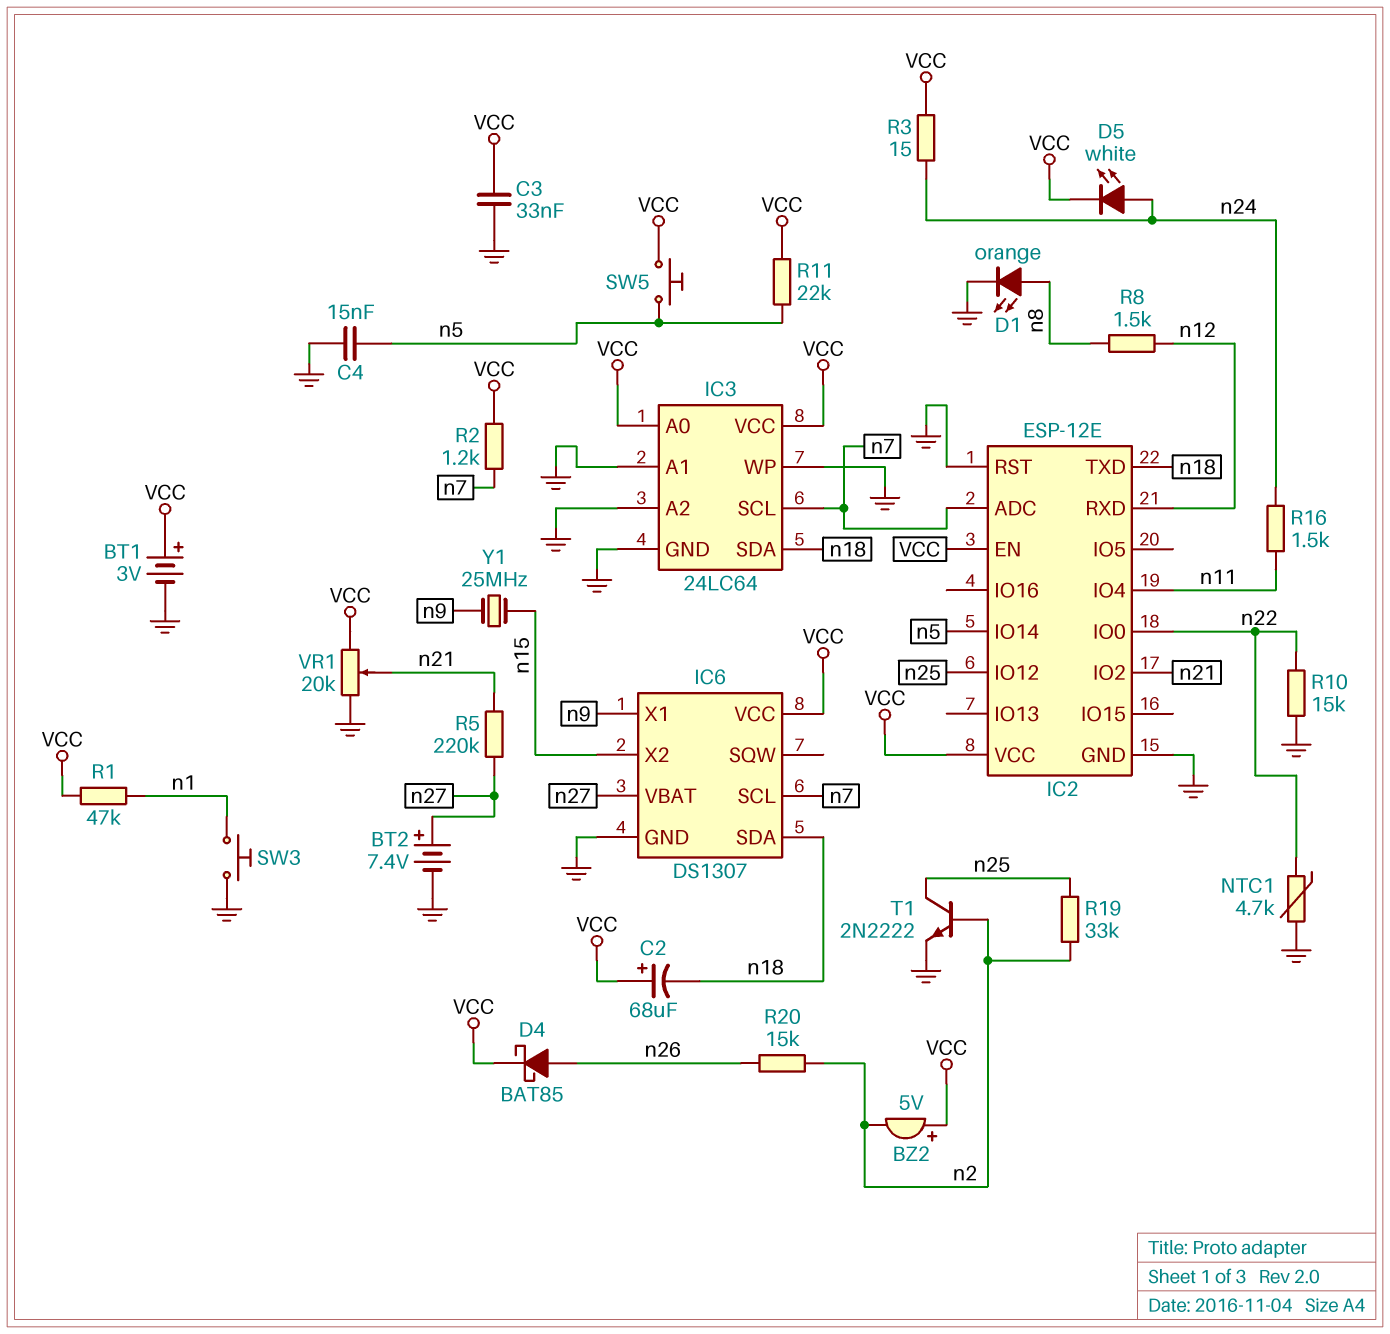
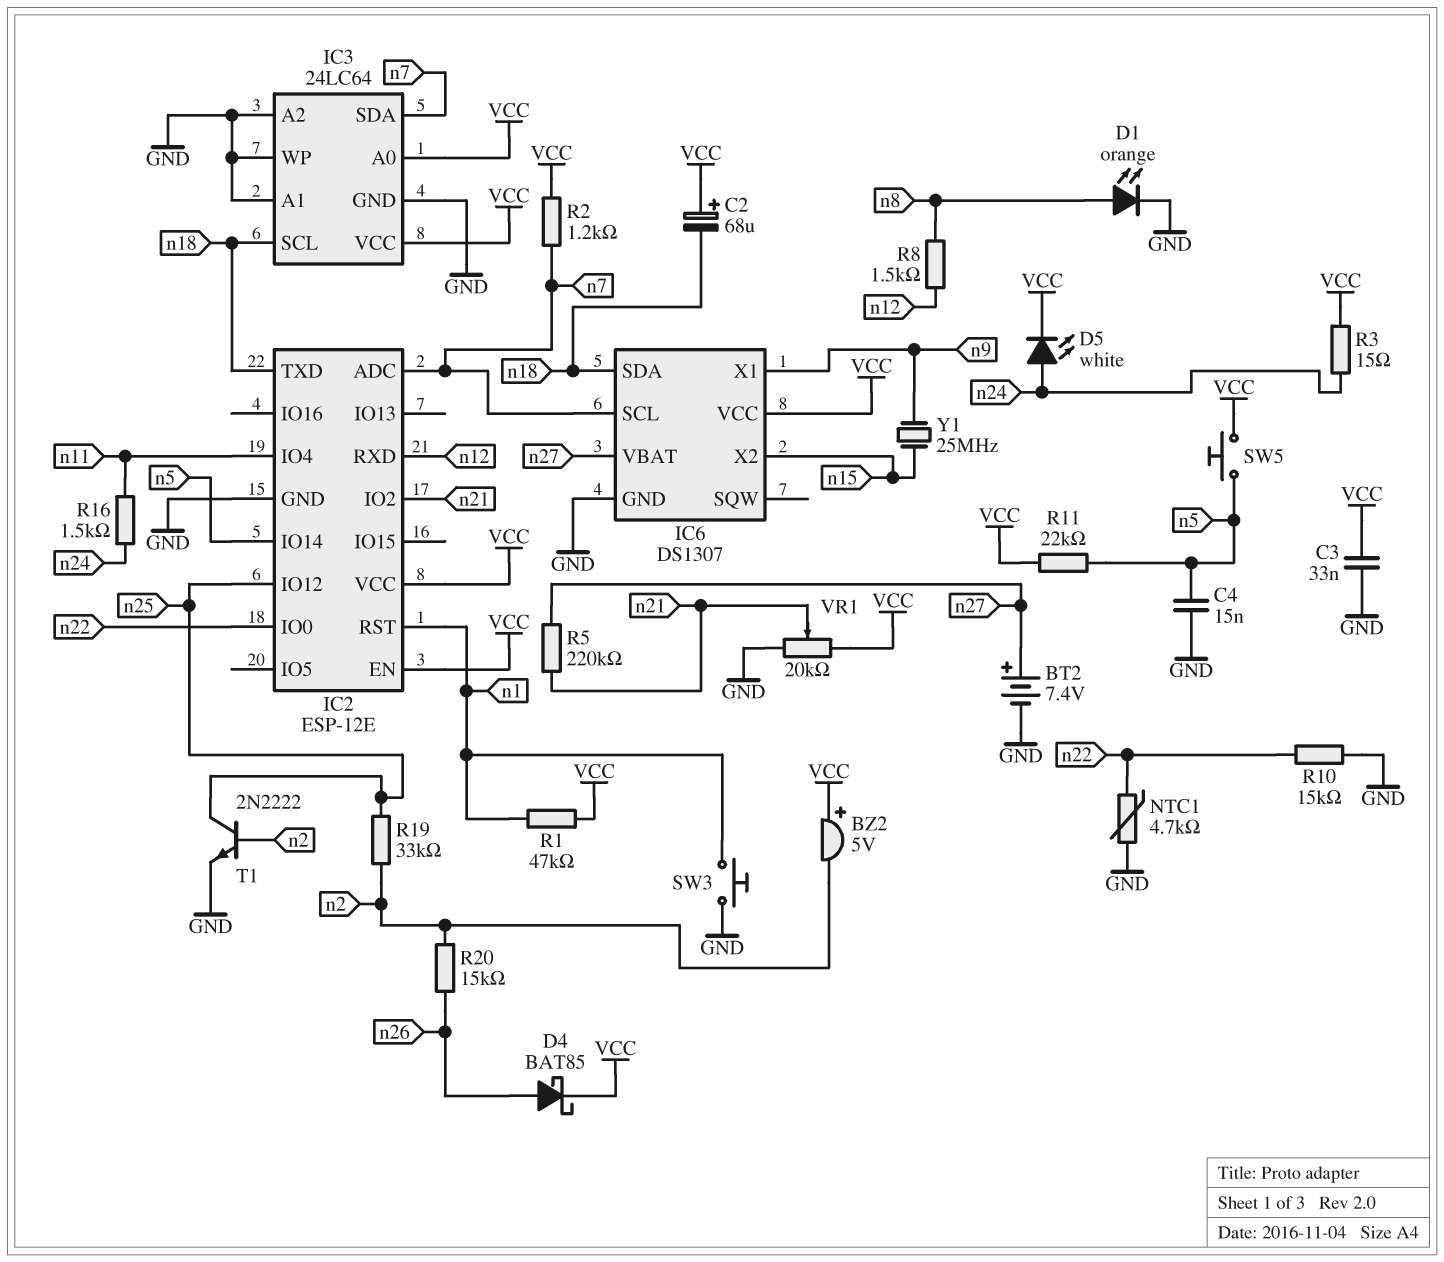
BT1: 3V (plus VCC, minus GND) -> none
IC2 pin RST: GND -> n1
IC3 pin SCL: n7 -> n18
IC3 pin SDA: n18 -> n7

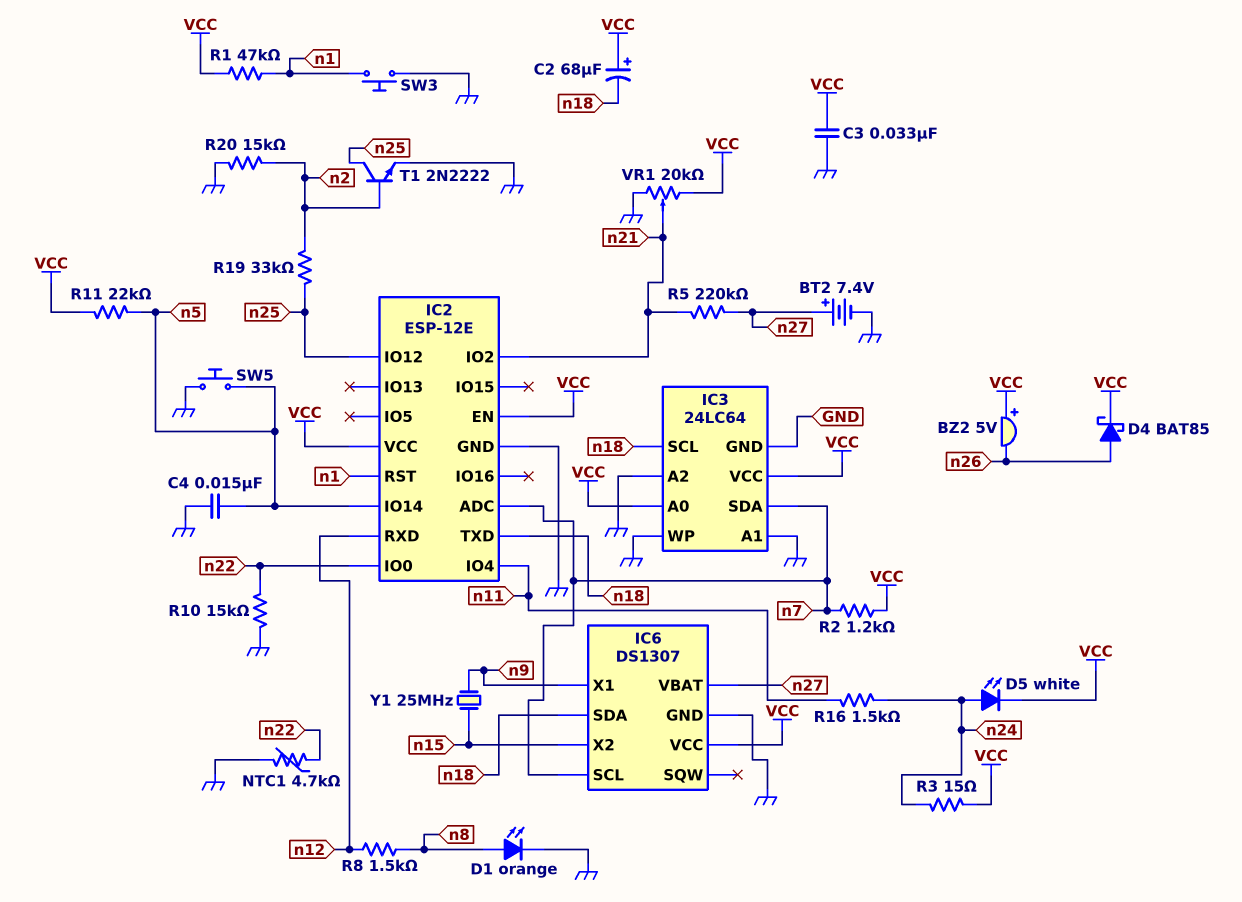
BZ2: buzzer 5V (plus VCC, minus n2) -> buzzer 5V (plus VCC, minus n26)
R20: 15k (n2, n26) -> 15k (GND, n2)
SW5: button (VCC, n5) -> button (GND, n5)

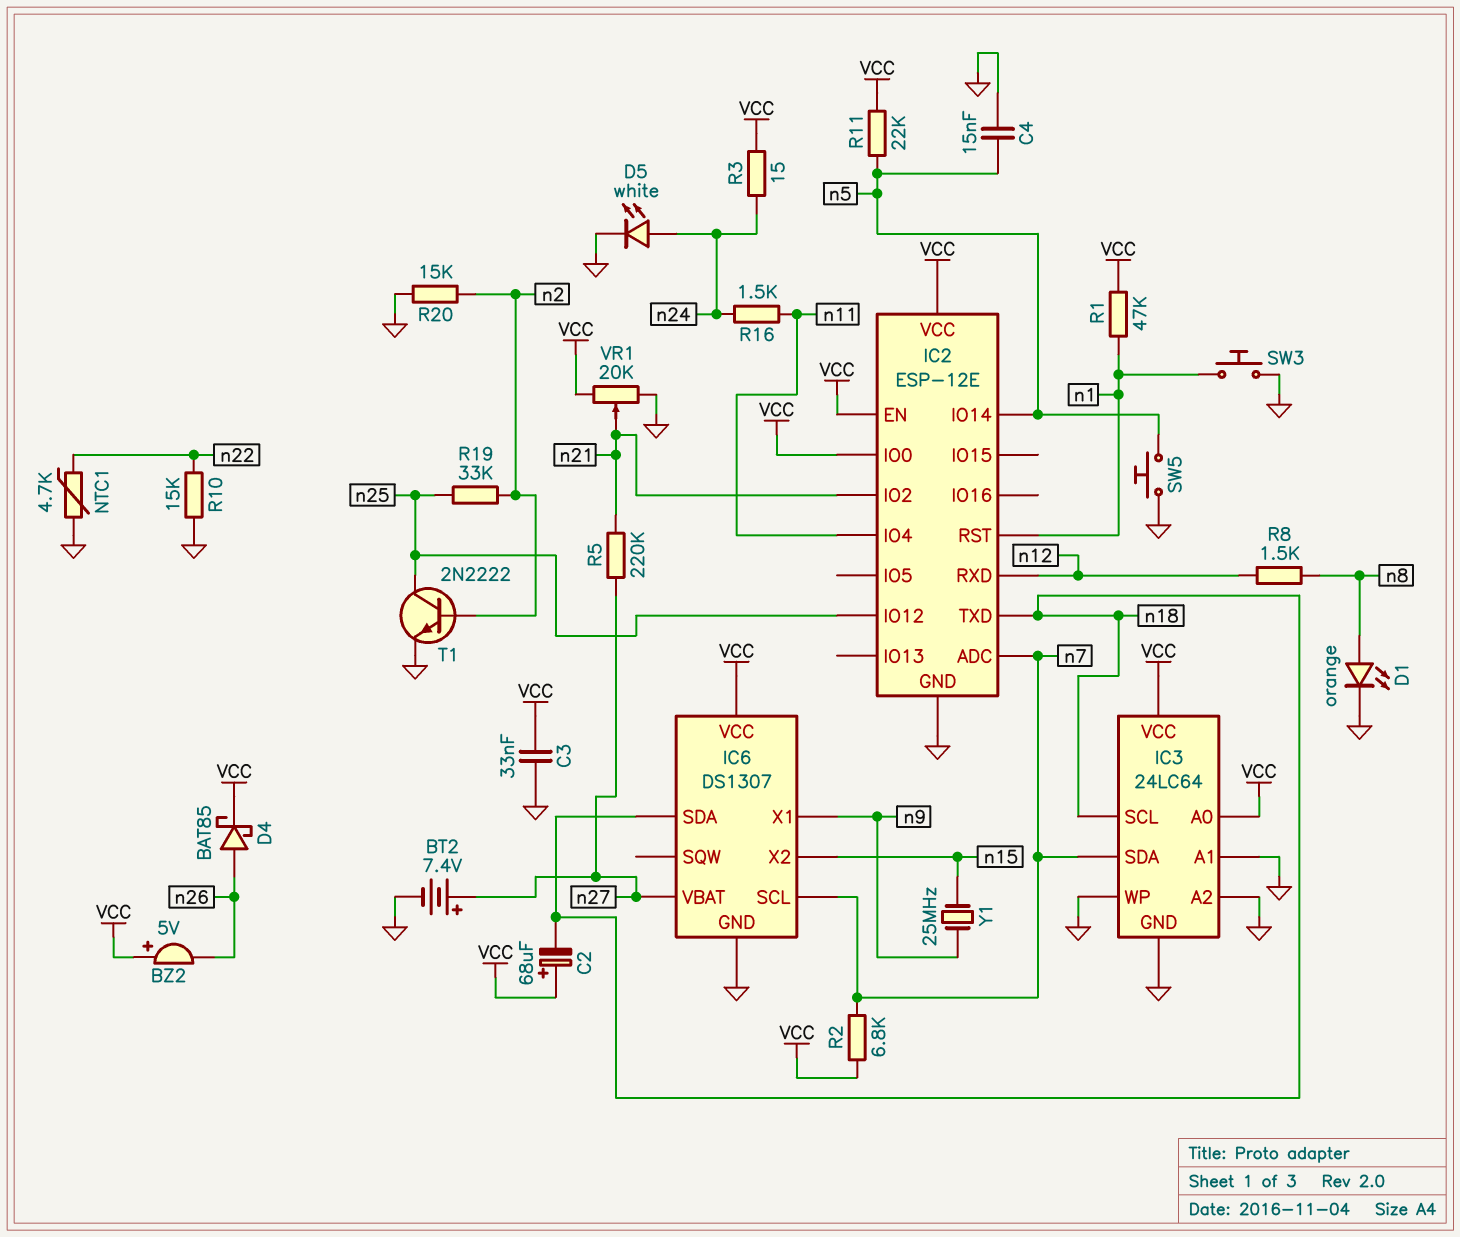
D5: LED white (A n24, K VCC) -> LED white (A n24, K GND)
IC2 pin IO0: n22 -> VCC
R2: 1.2k (VCC, n7) -> 6.8k (VCC, n7)

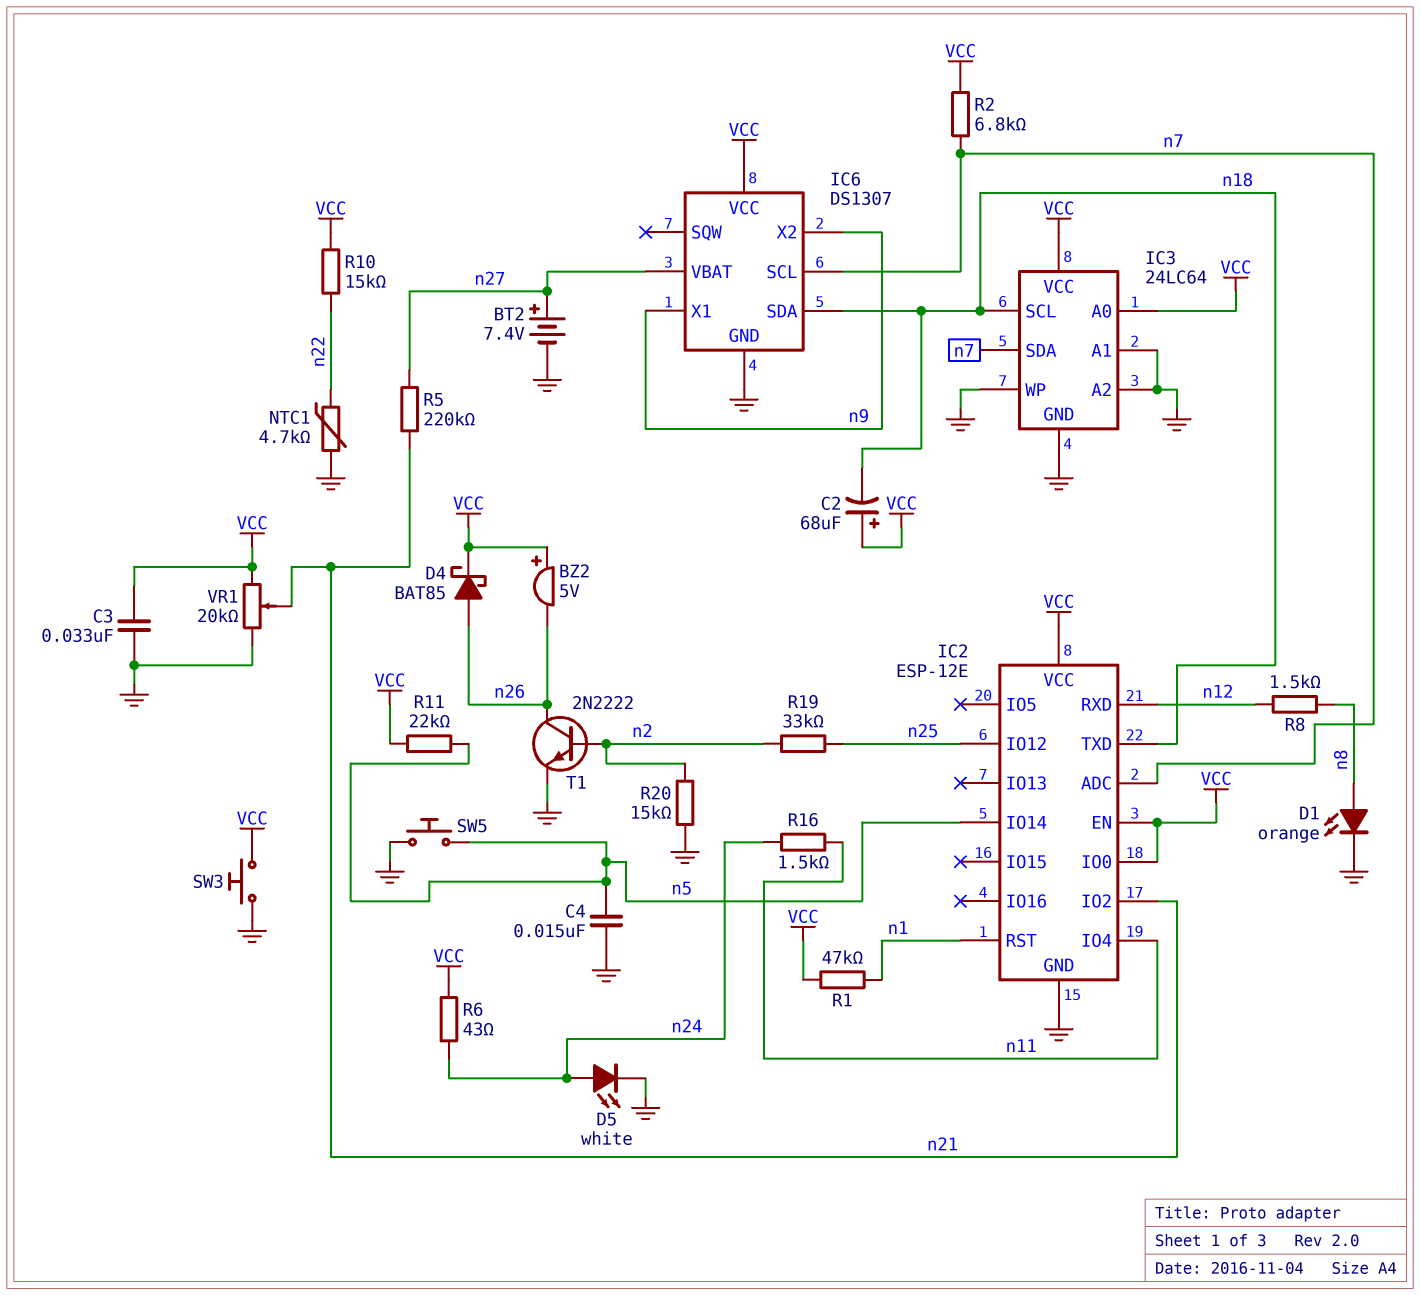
IC6 pin X2: n15 -> n9
R3: 15 (VCC, n24) -> none
R6: none -> 43 (VCC, n24)
R10: 15k (GND, n22) -> 15k (VCC, n22)
SW3: button (GND, n1) -> button (GND, VCC)
T1: NPN 2N2222 (B n2, C n25, E GND) -> NPN 2N2222 (B n2, C n26, E GND)
Y1: 25MHz (n9, n15) -> none

